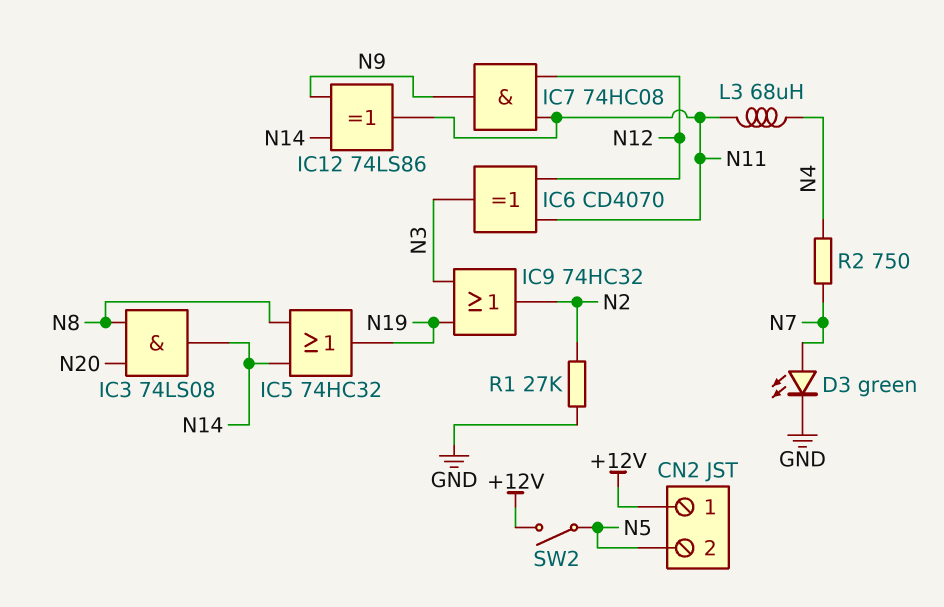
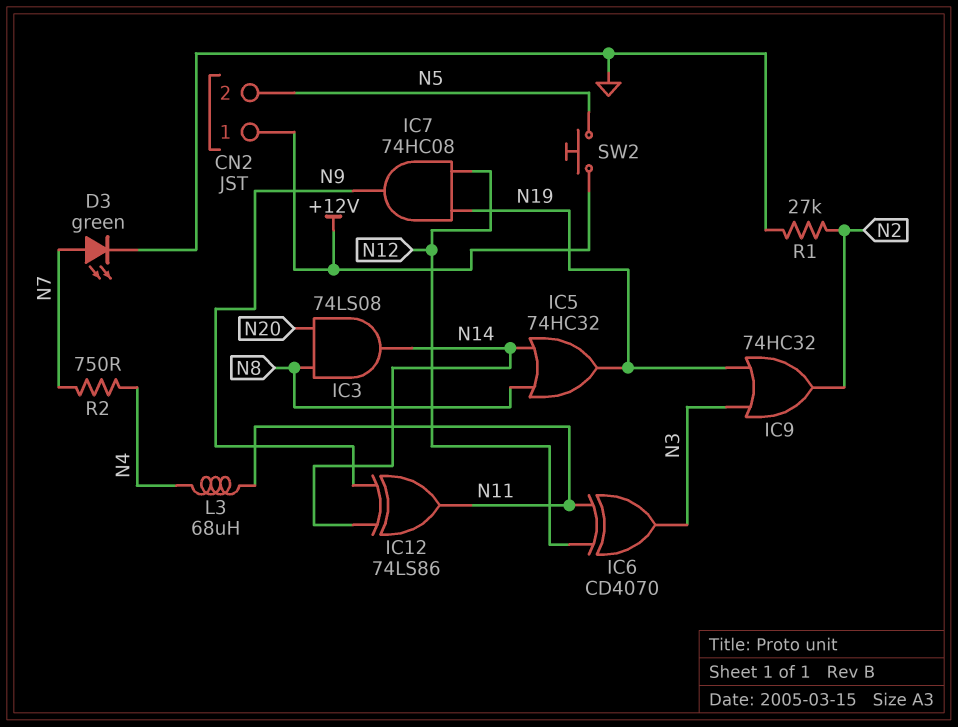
IC7: AND 74HC08 (in N11, in N12, out N9) -> AND 74HC08 (in N12, in N19, out N9)
SW2: switch (+12V, N5) -> button (+12V, N5)

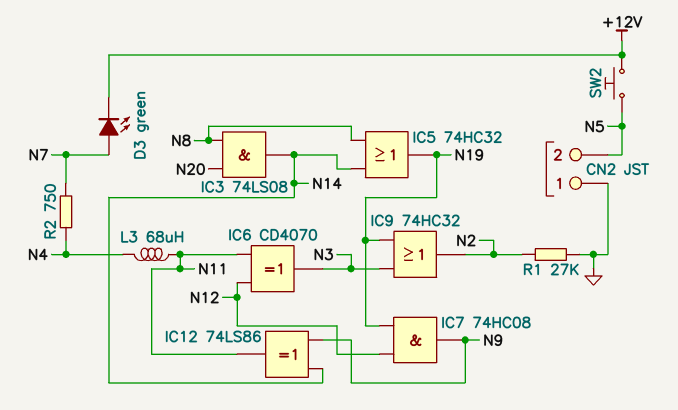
CN2 pin 1: +12V -> GND
D3: LED green (A N7, K GND) -> LED green (A N7, K +12V)

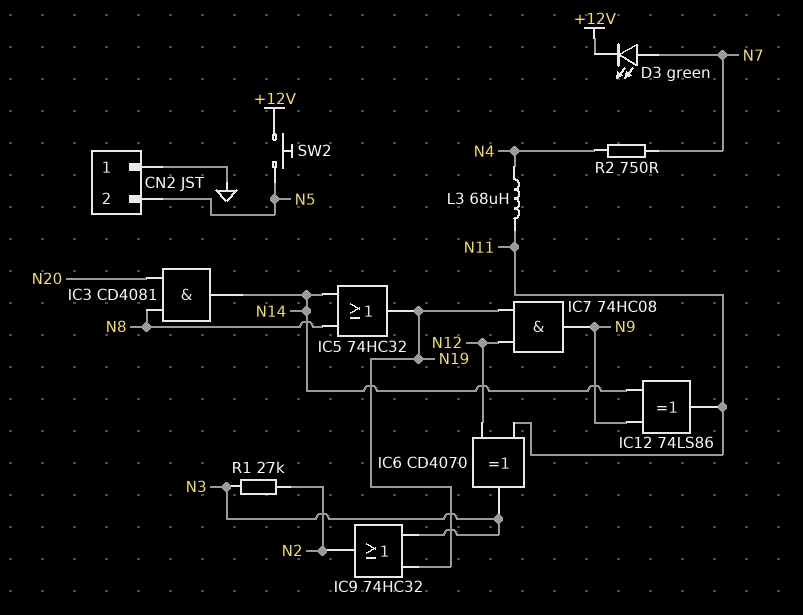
IC3: AND 74LS08 (in N8, in N20, out N14) -> AND CD4081 (in N8, in N20, out N14)
R1: 27k (GND, N2) -> 27k (N2, N3)

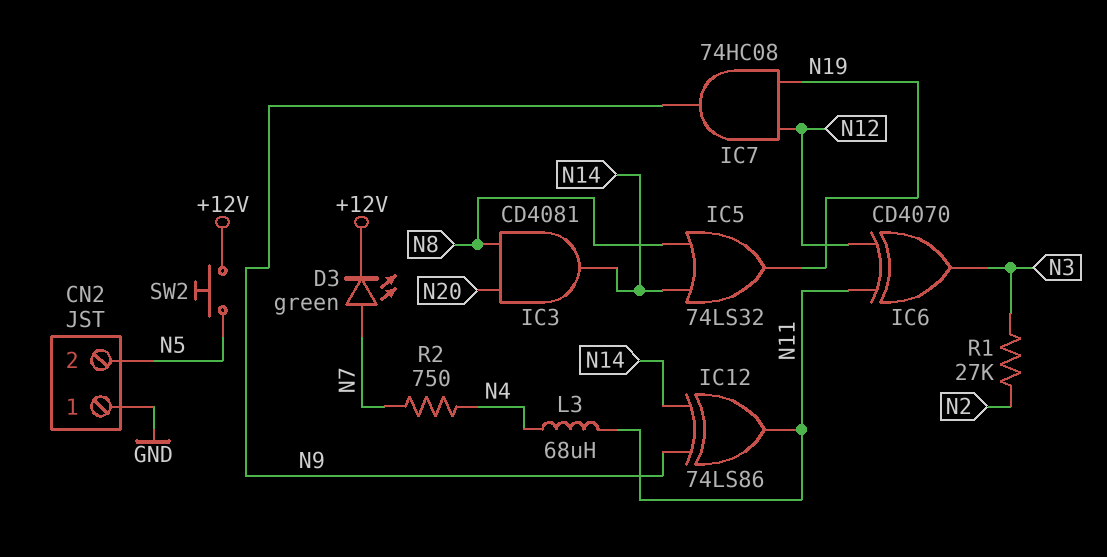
IC5: OR 74HC32 (in N8, in N14, out N19) -> OR 74LS32 (in N8, in N14, out N19)
IC9: OR 74HC32 (in N3, in N19, out N2) -> none

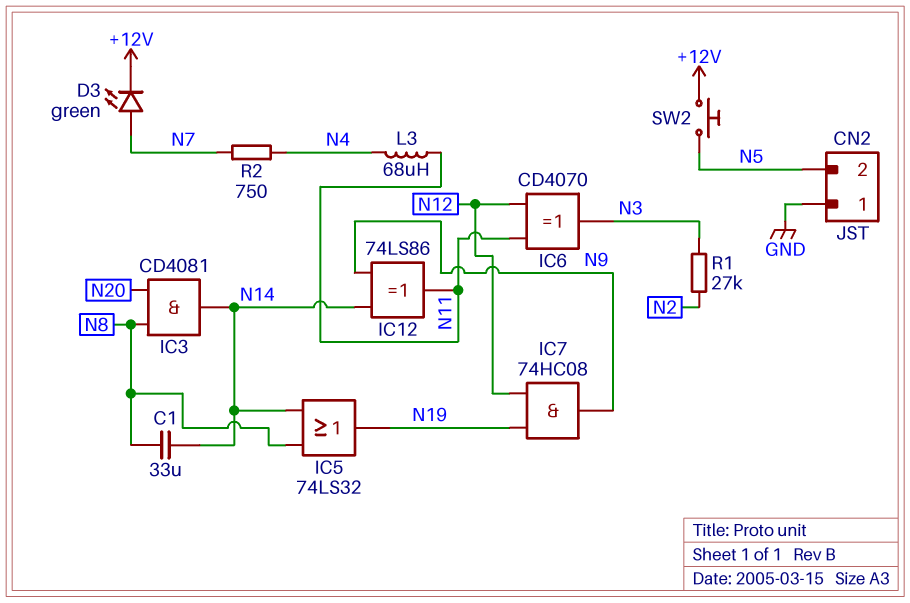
C1: none -> 33uF (N8, N14)

